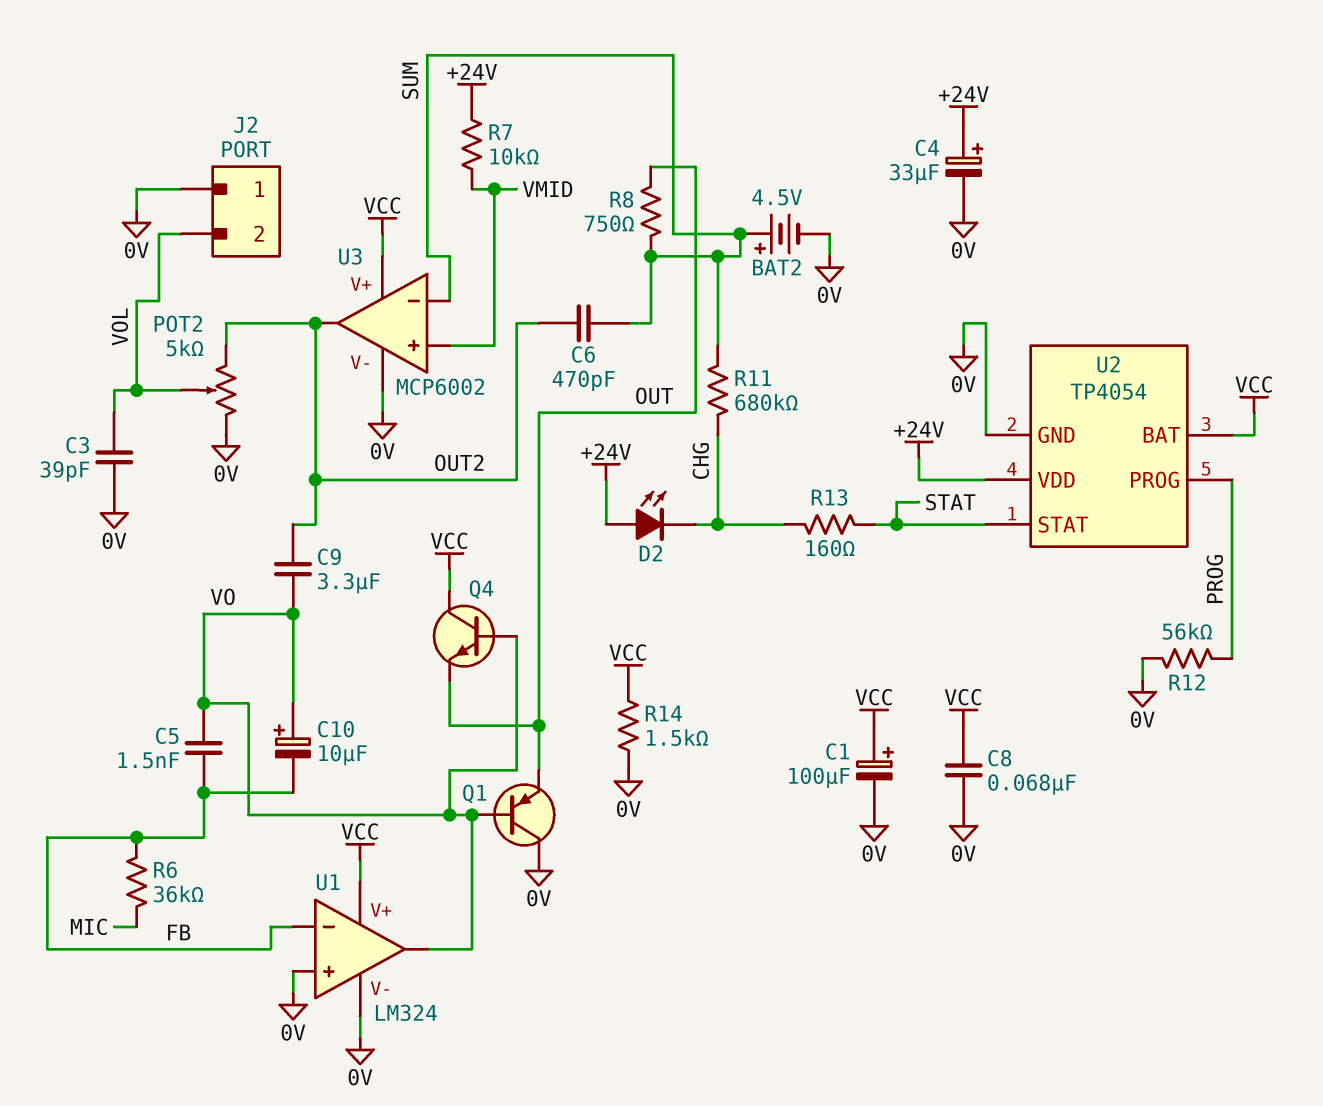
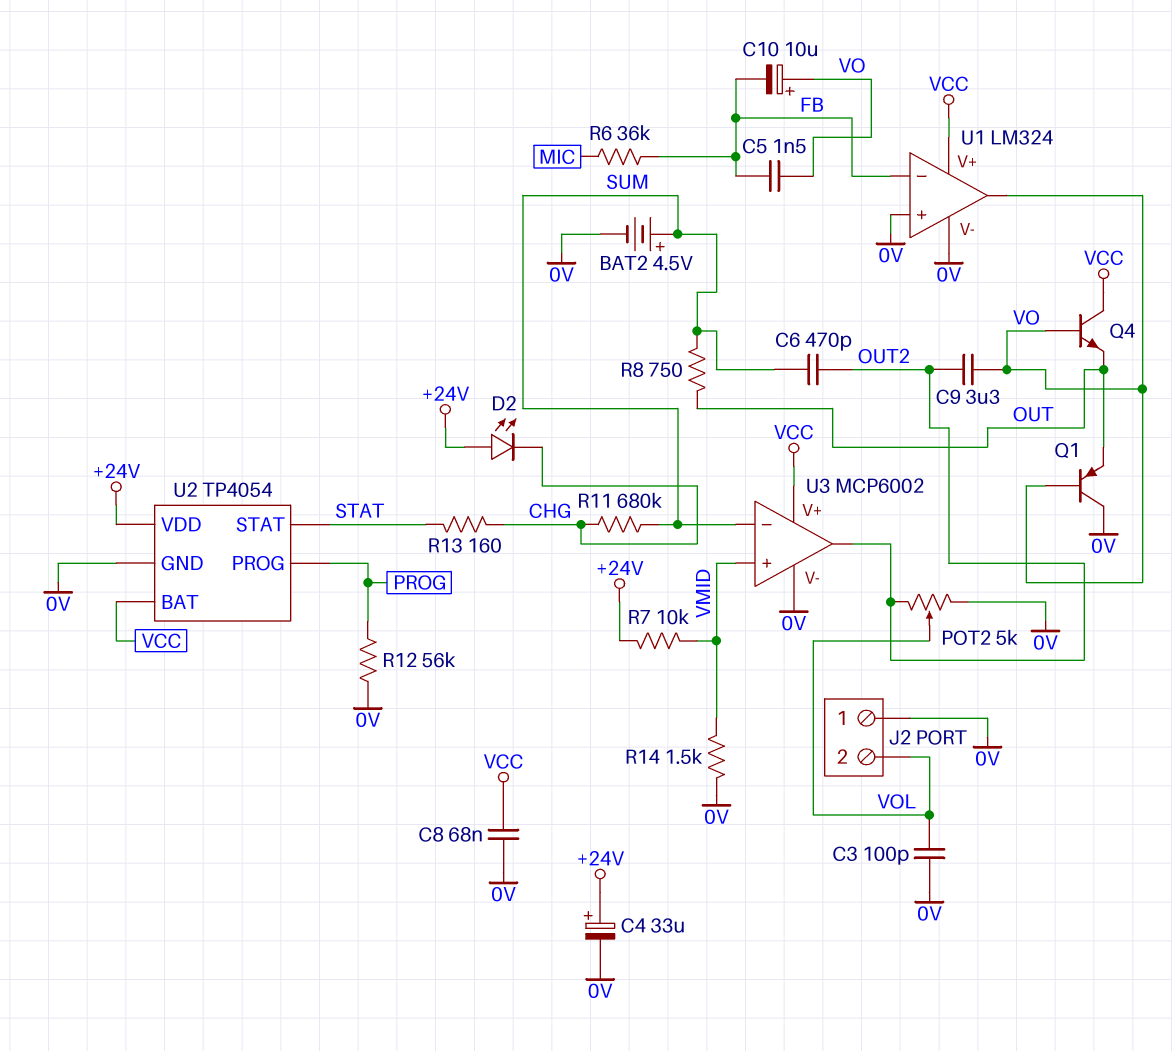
C1: 100uF (plus VCC, minus 0V) -> none
C3: 39pF (0V, VOL) -> 100pF (0V, VOL)
R14: 1.5k (0V, VCC) -> 1.5k (0V, VMID)

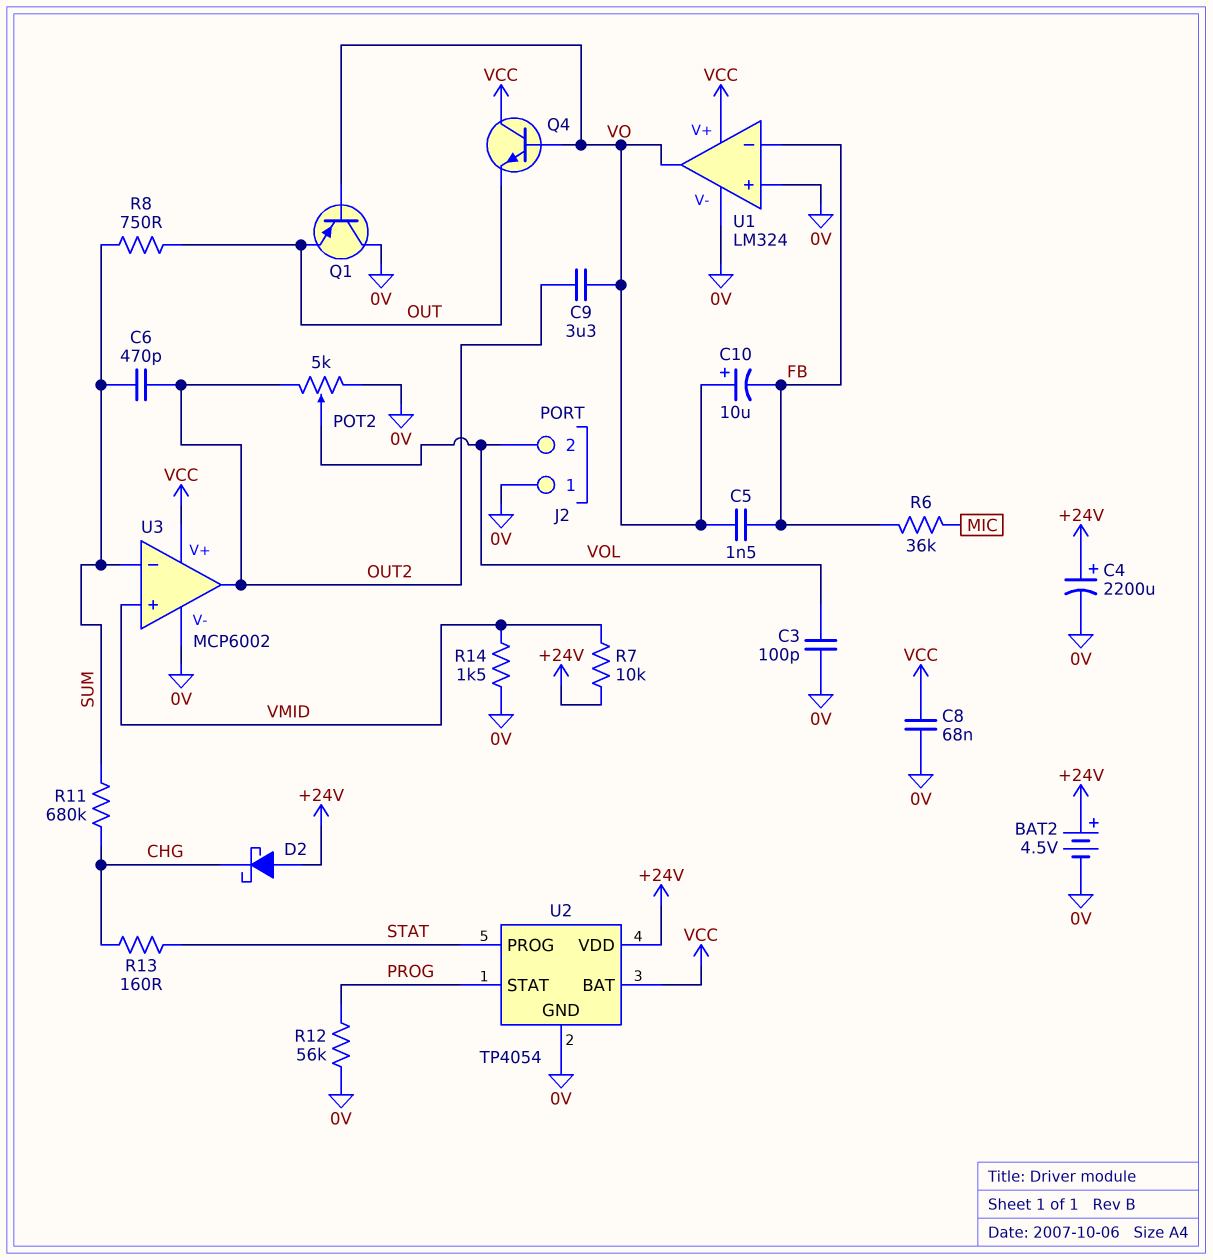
BAT2: 4.5V (plus SUM, minus 0V) -> 4.5V (plus +24V, minus 0V)
C4: 33uF (plus +24V, minus 0V) -> 2200uF (plus +24V, minus 0V)
D2: LED (A +24V, K CHG) -> schottky (A +24V, K CHG)
U2 pin PROG: PROG -> STAT
U2 pin STAT: STAT -> PROG

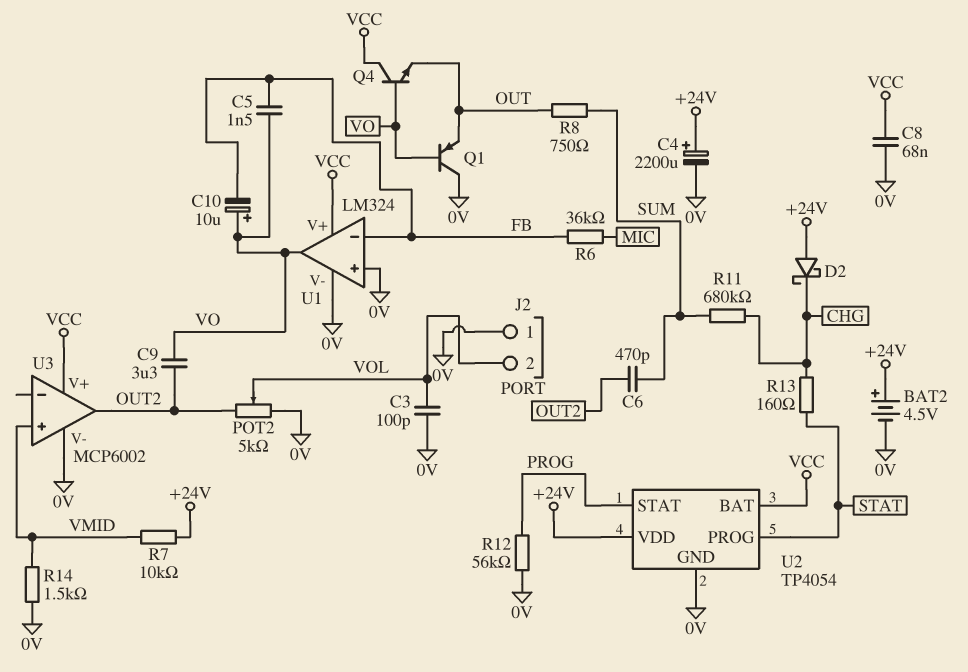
U3 pin in-: SUM -> none

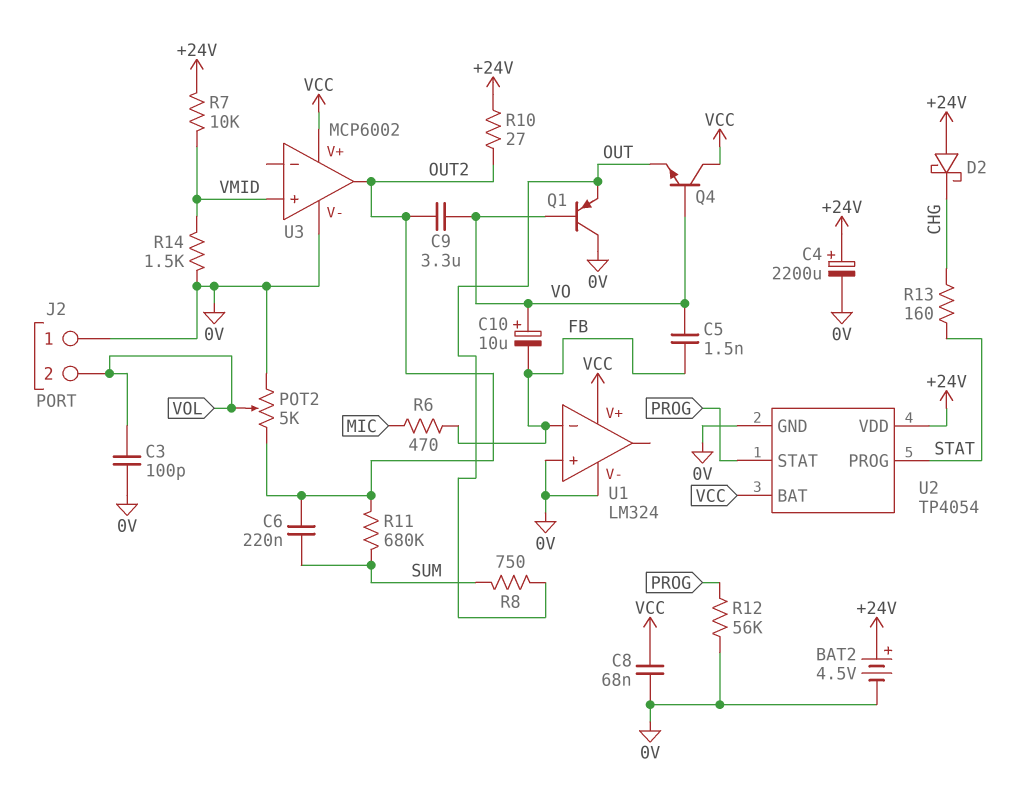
C6: 470pF (OUT2, SUM) -> 220nF (OUT2, SUM)
R6: 36k (FB, MIC) -> 470 (FB, MIC)
R10: none -> 27 (+24V, OUT2)
R11: 680k (CHG, SUM) -> 680k (OUT2, SUM)
U1 pin out: VO -> none

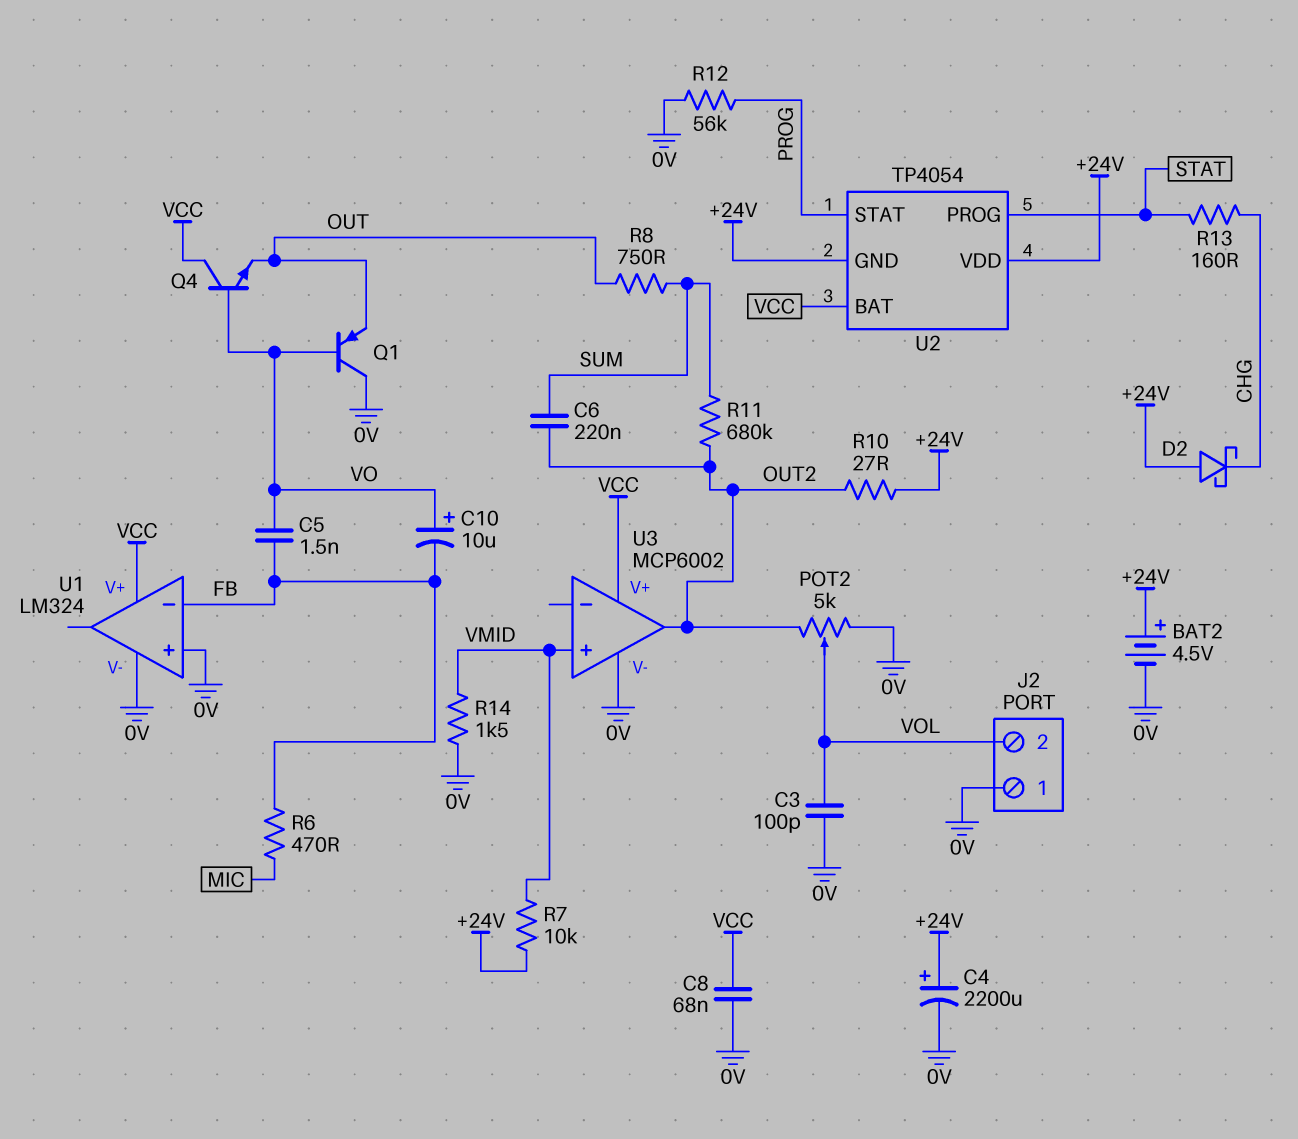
C9: 3.3uF (OUT2, VO) -> none
U2 pin GND: 0V -> +24V

